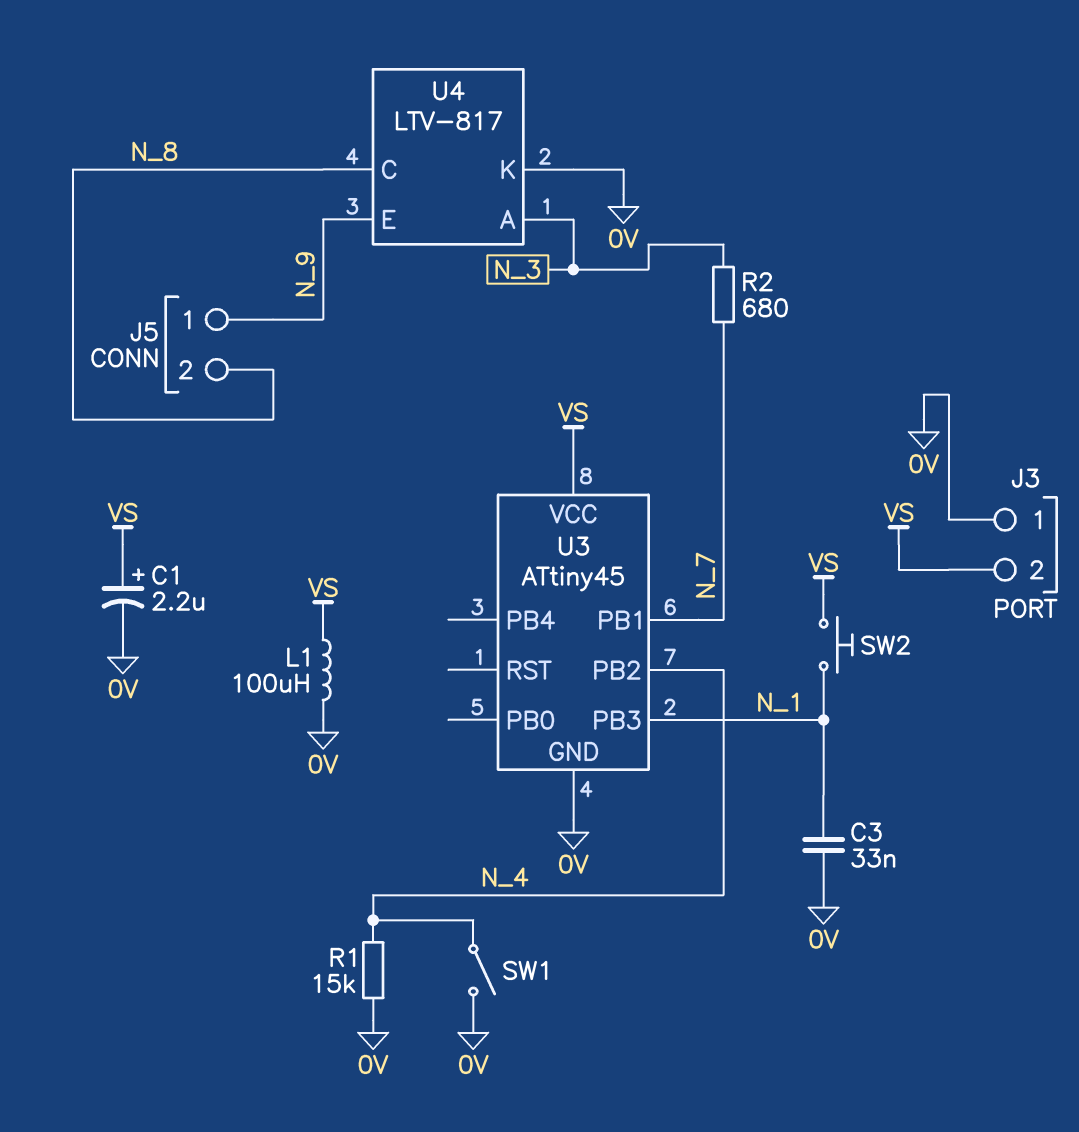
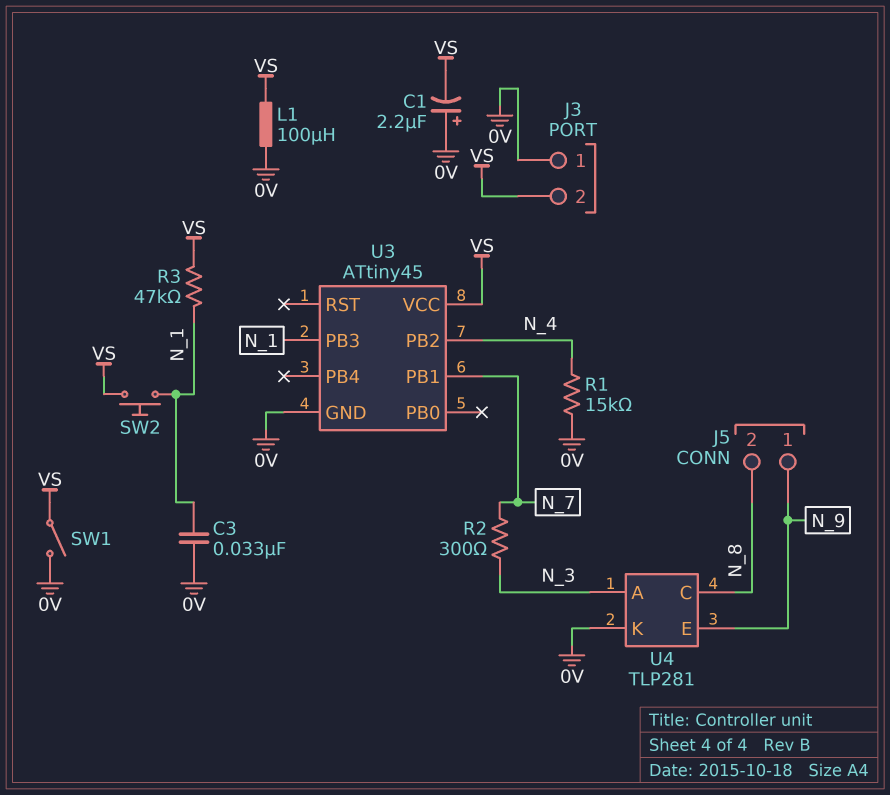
C1: 2.2uF (plus VS, minus 0V) -> 2.2uF (plus 0V, minus VS)
R2: 680 (N_3, N_7) -> 300 (N_3, N_7)
R3: none -> 47k (N_1, VS)
SW1: switch (0V, N_4) -> switch (0V, VS)
U4: LTV-817 -> TLP281

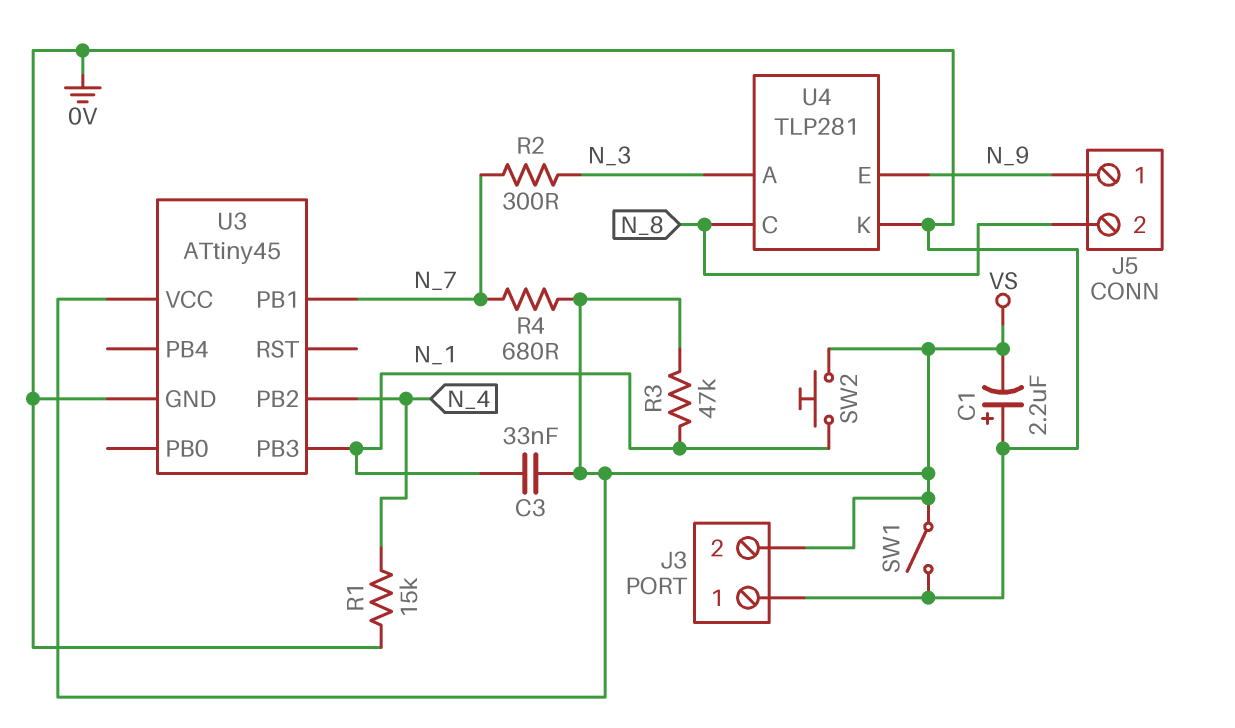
C3: 33nF (0V, N_1) -> 33nF (N_1, VS)
L1: 100uH (0V, VS) -> none
R4: none -> 680 (N_7, VS)

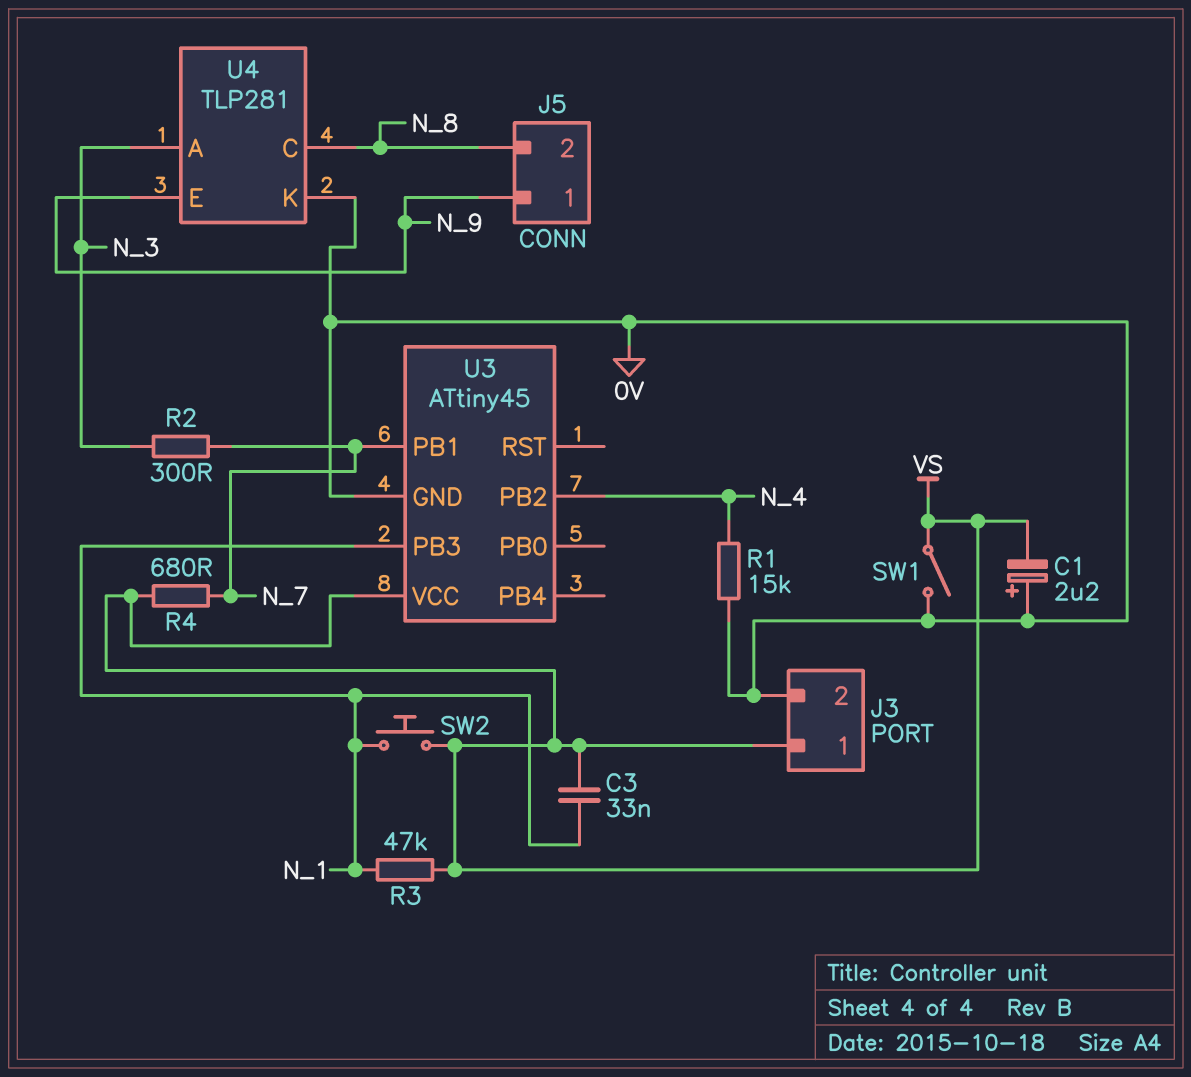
J3 pin 1: 0V -> VS
J3 pin 2: VS -> 0V

